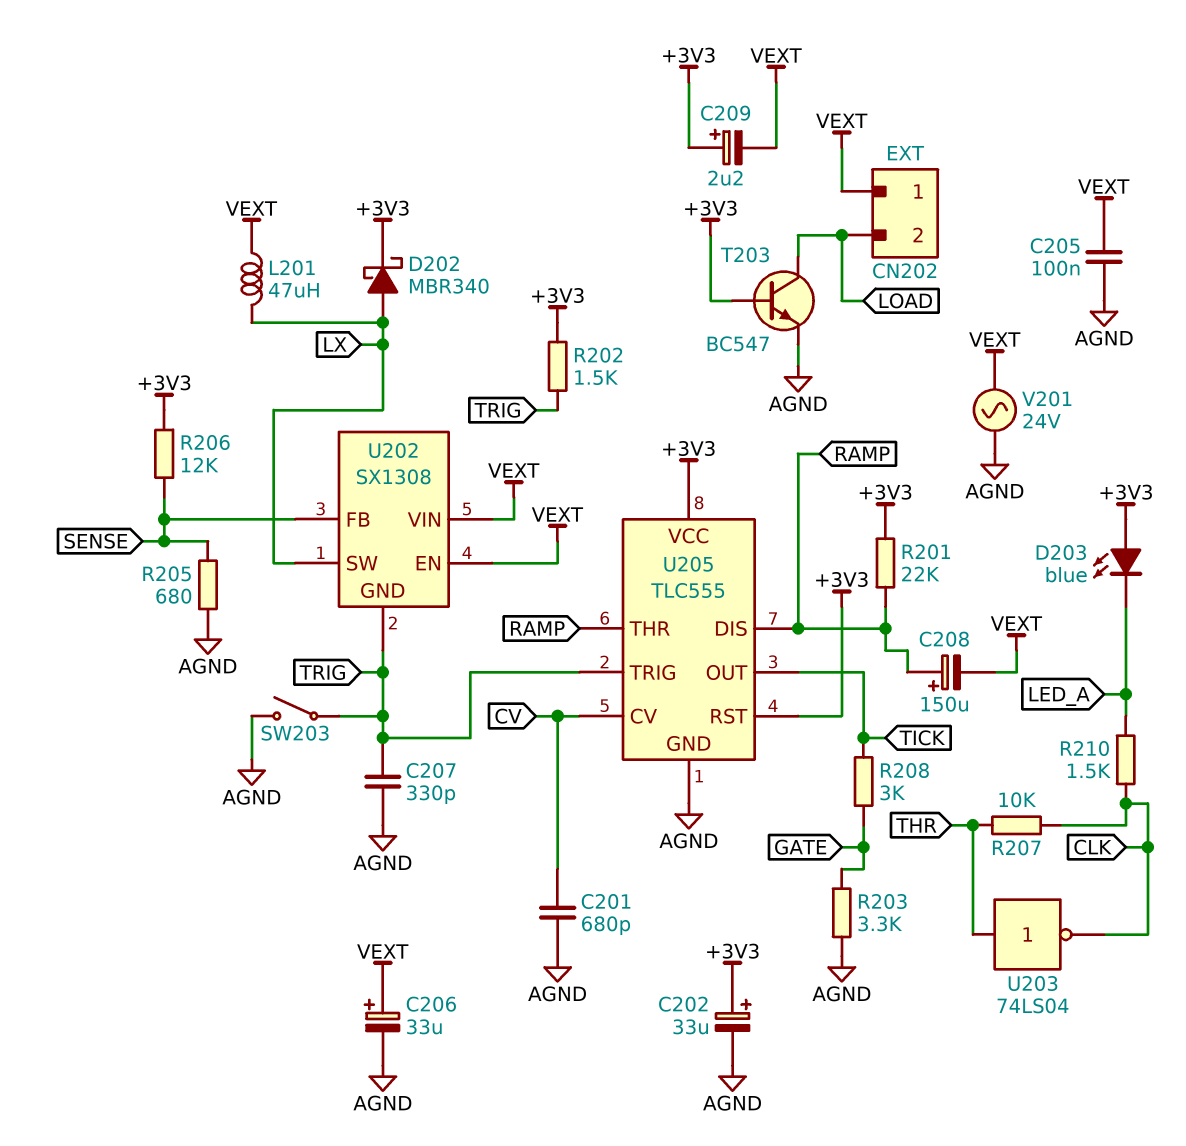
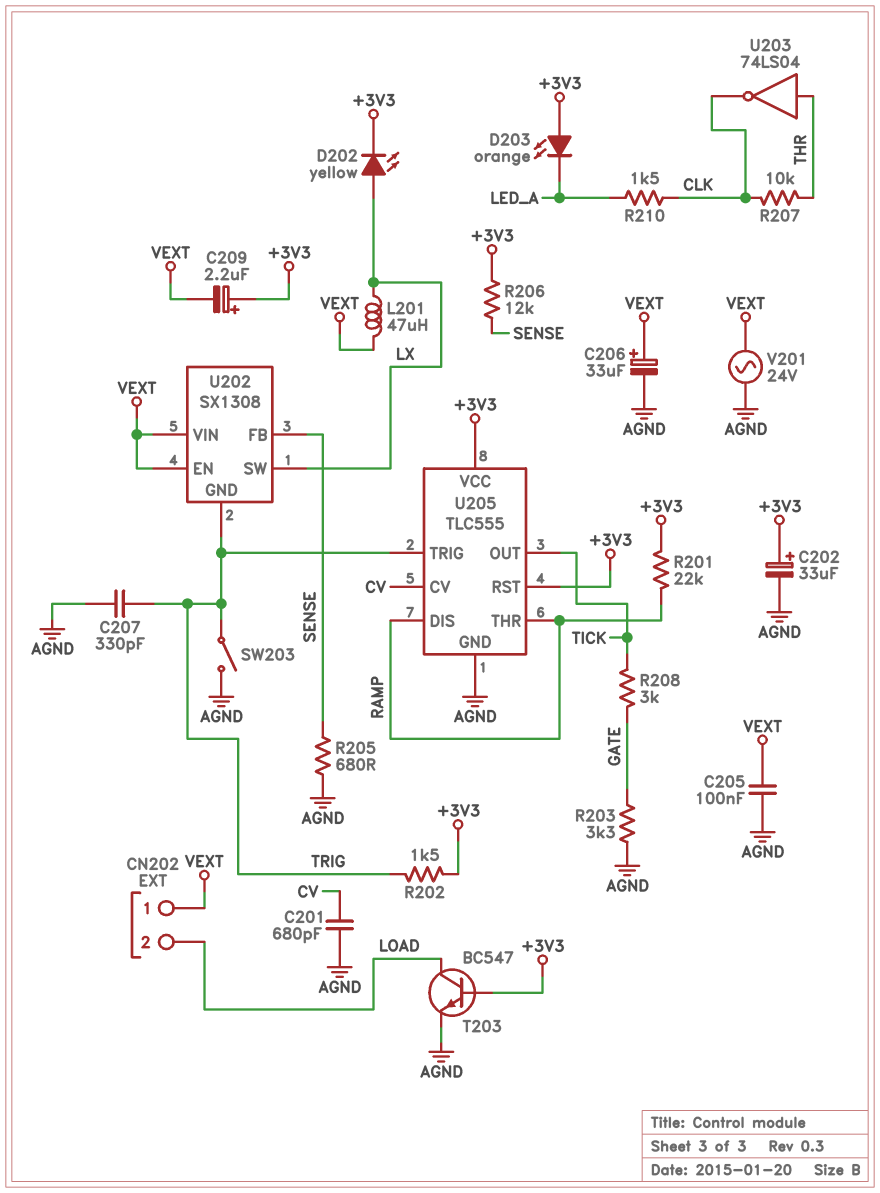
C208: 150uF (plus RAMP, minus VEXT) -> none
D202: schottky MBR340 (A LX, K +3V3) -> LED yellow (A LX, K +3V3)
D203: LED blue (A +3V3, K LED_A) -> LED orange (A +3V3, K LED_A)

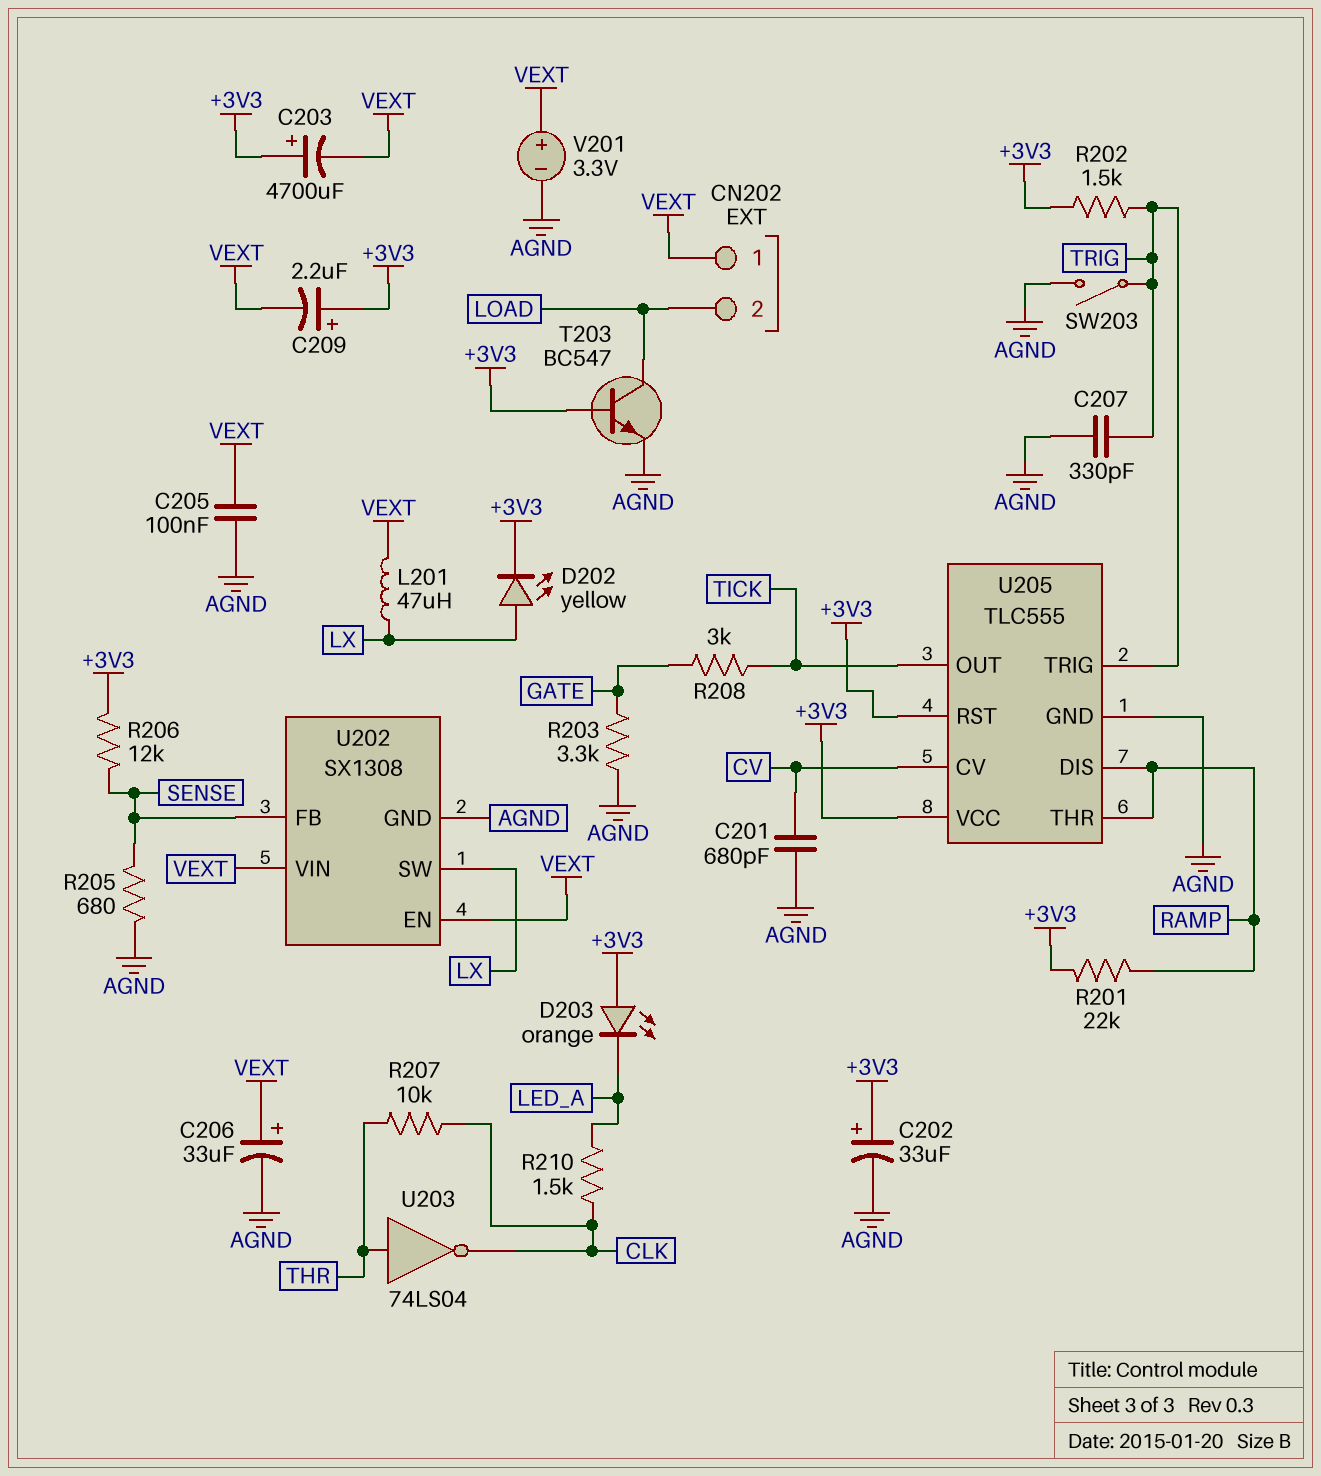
C203: none -> 4700uF (plus +3V3, minus VEXT)
U202 pin GND: TRIG -> AGND
V201: AC 24V (AGND, VEXT) -> 3.3V (plus VEXT, minus AGND)

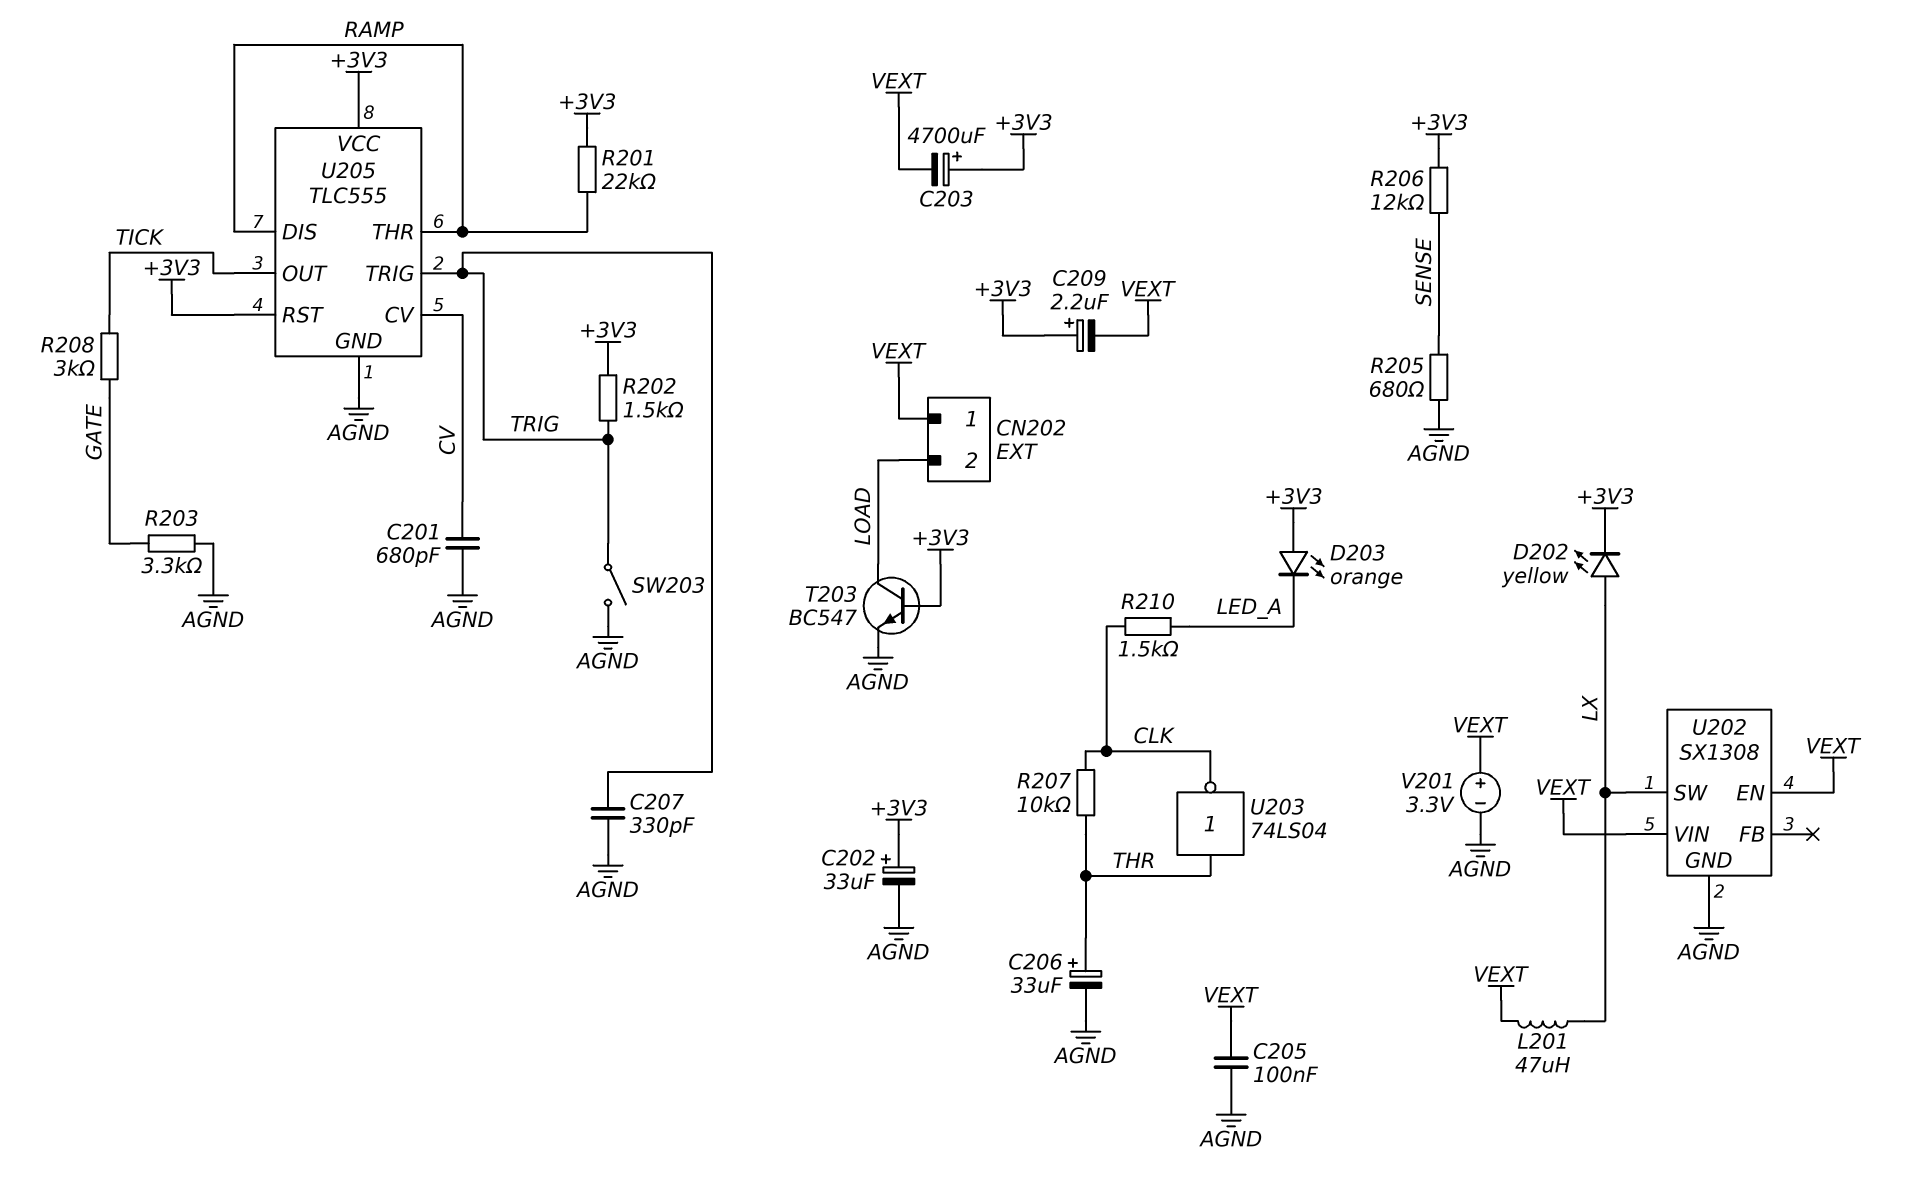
C206: 33uF (plus VEXT, minus AGND) -> 33uF (plus THR, minus AGND)
U202 pin FB: SENSE -> none

